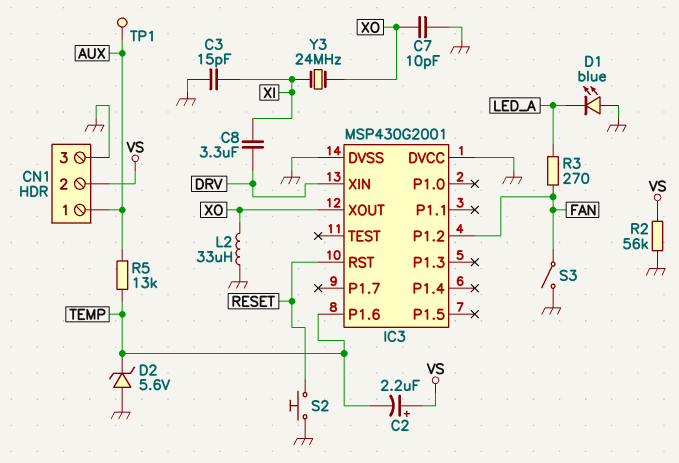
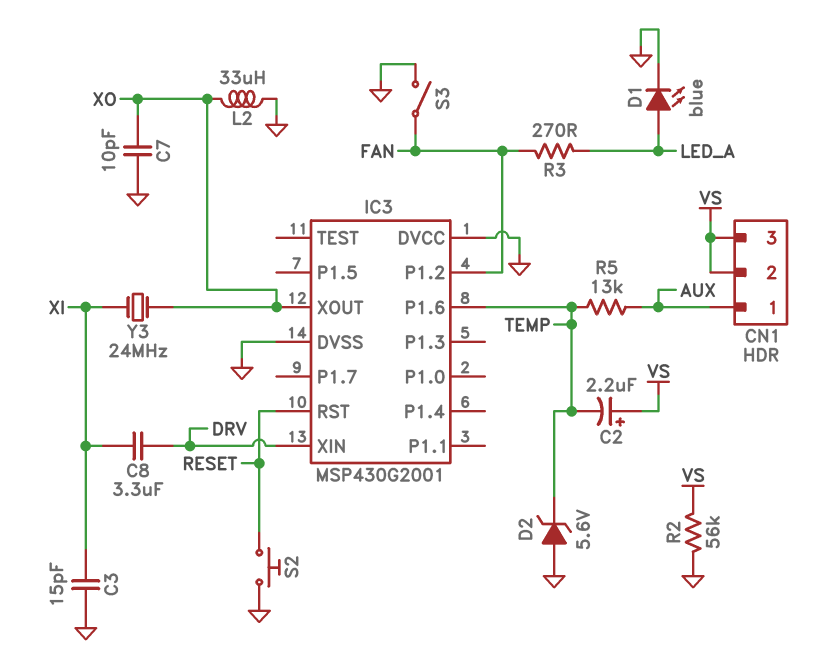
CN1 pin 3: GND -> VS
D1: LED blue (A GND, K LED_A) -> LED blue (A LED_A, K GND)
TP1: test point (AUX) -> none

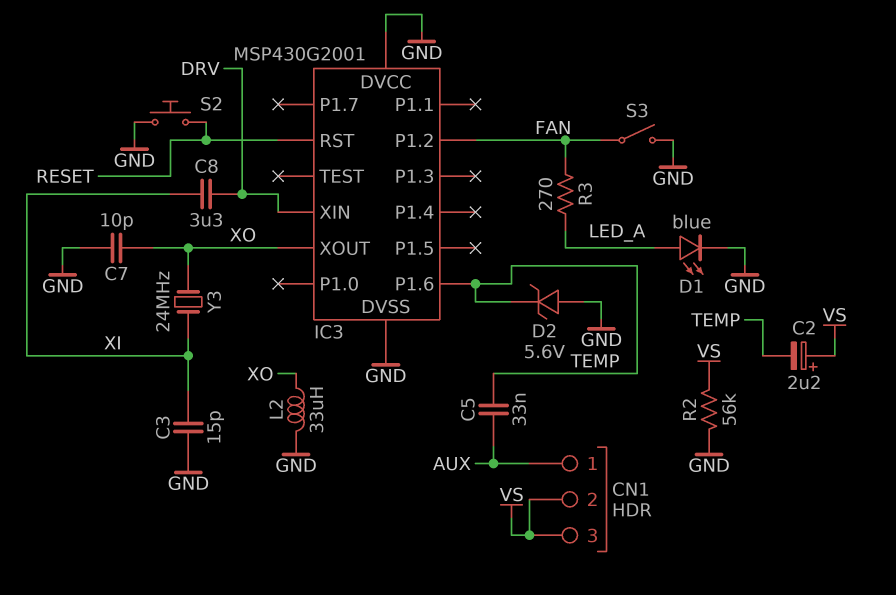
C5: none -> 33nF (AUX, TEMP)
R5: 13k (AUX, TEMP) -> none

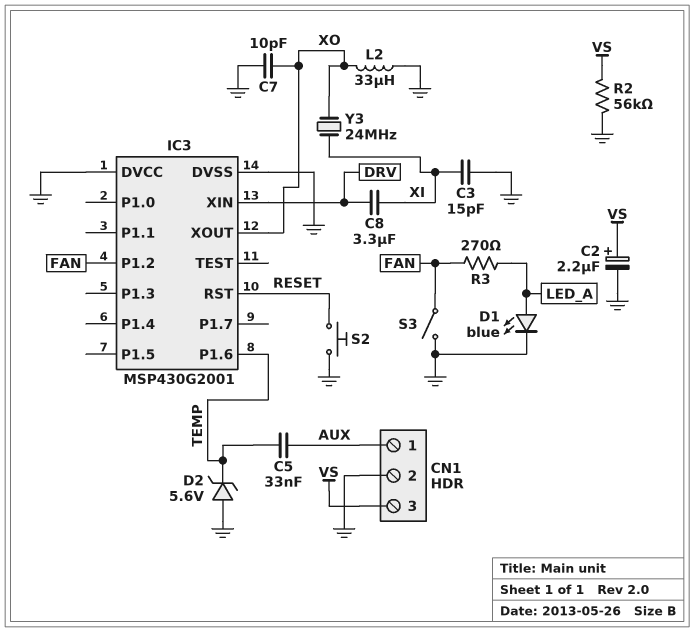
C2: 2.2uF (plus VS, minus TEMP) -> 2.2uF (plus VS, minus GND)
CN1 pin 2: VS -> GND

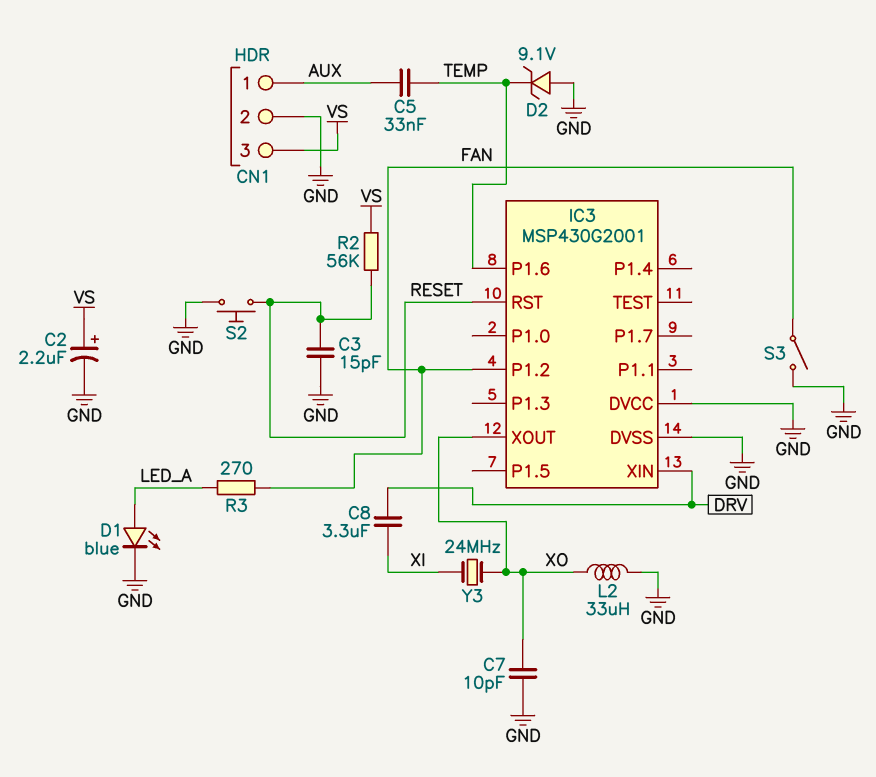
C3: 15pF (GND, XI) -> 15pF (GND, RESET)
D2: zener 5.6V (A GND, K TEMP) -> zener 9.1V (A GND, K TEMP)
R2: 56k (GND, VS) -> 56k (RESET, VS)

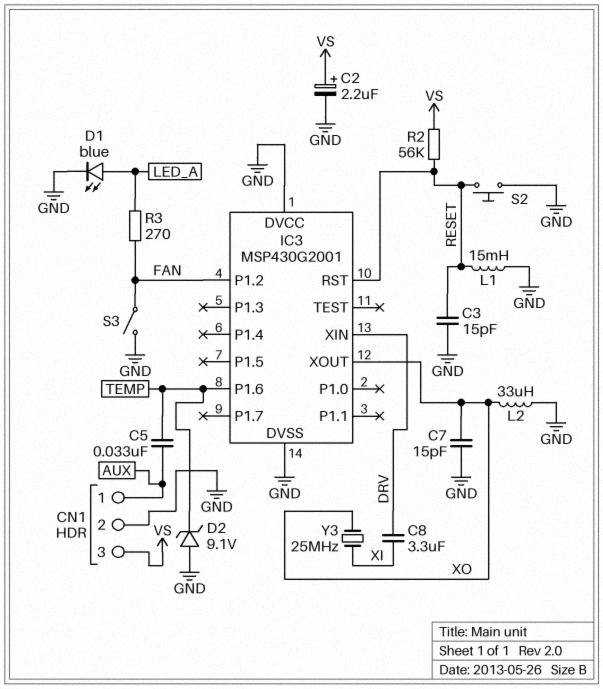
C7: 10pF (GND, XO) -> 15pF (GND, XO)
L1: none -> 15mH (GND, RESET)
Y3: 24MHz (XI, XO) -> 25MHz (XI, XO)

